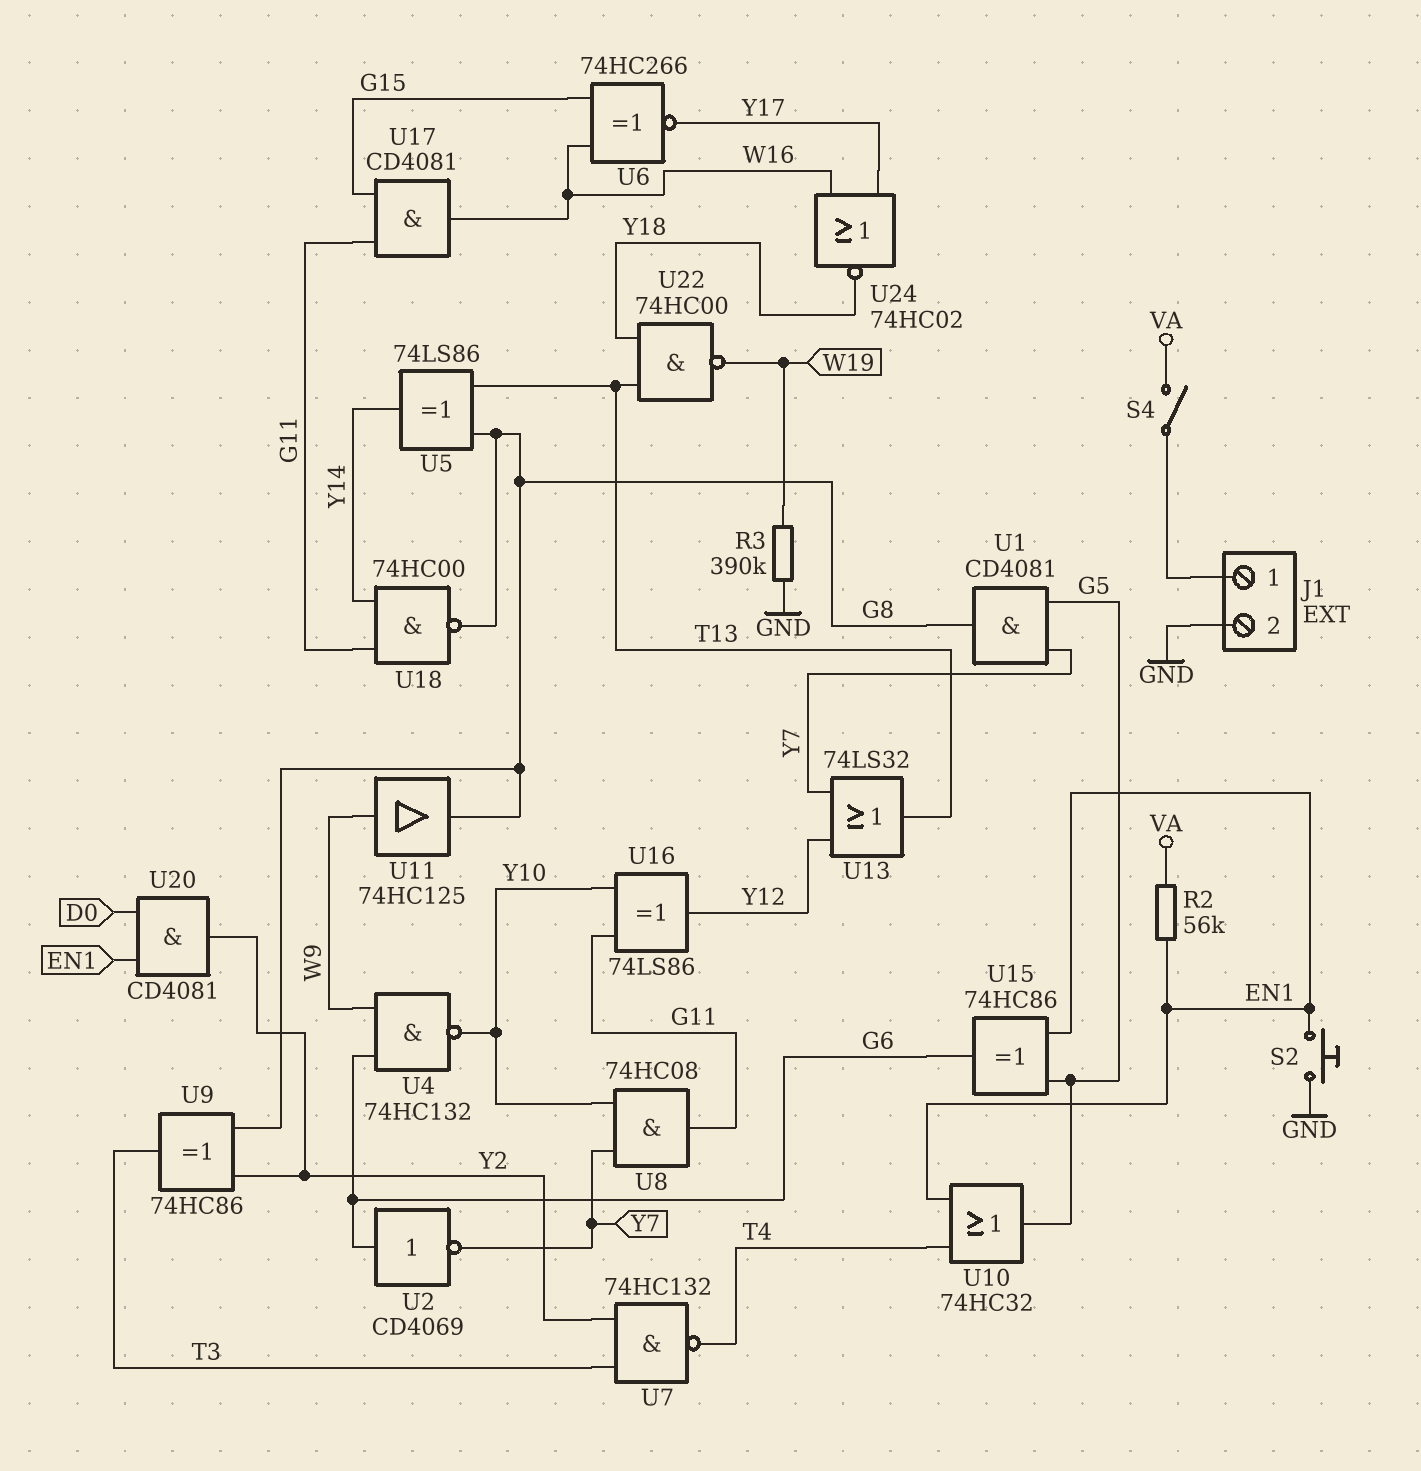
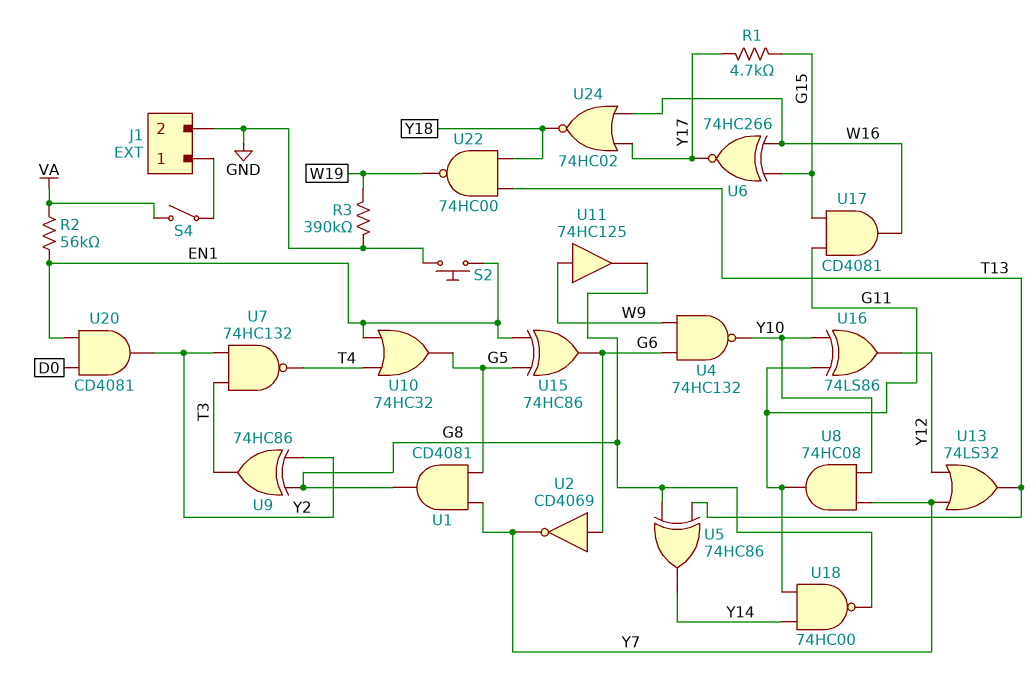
R1: none -> 4.7k (G15, Y17)
U5: XOR 74LS86 (in G8, in T13, out Y14) -> XOR 74HC86 (in G8, in T13, out Y14)

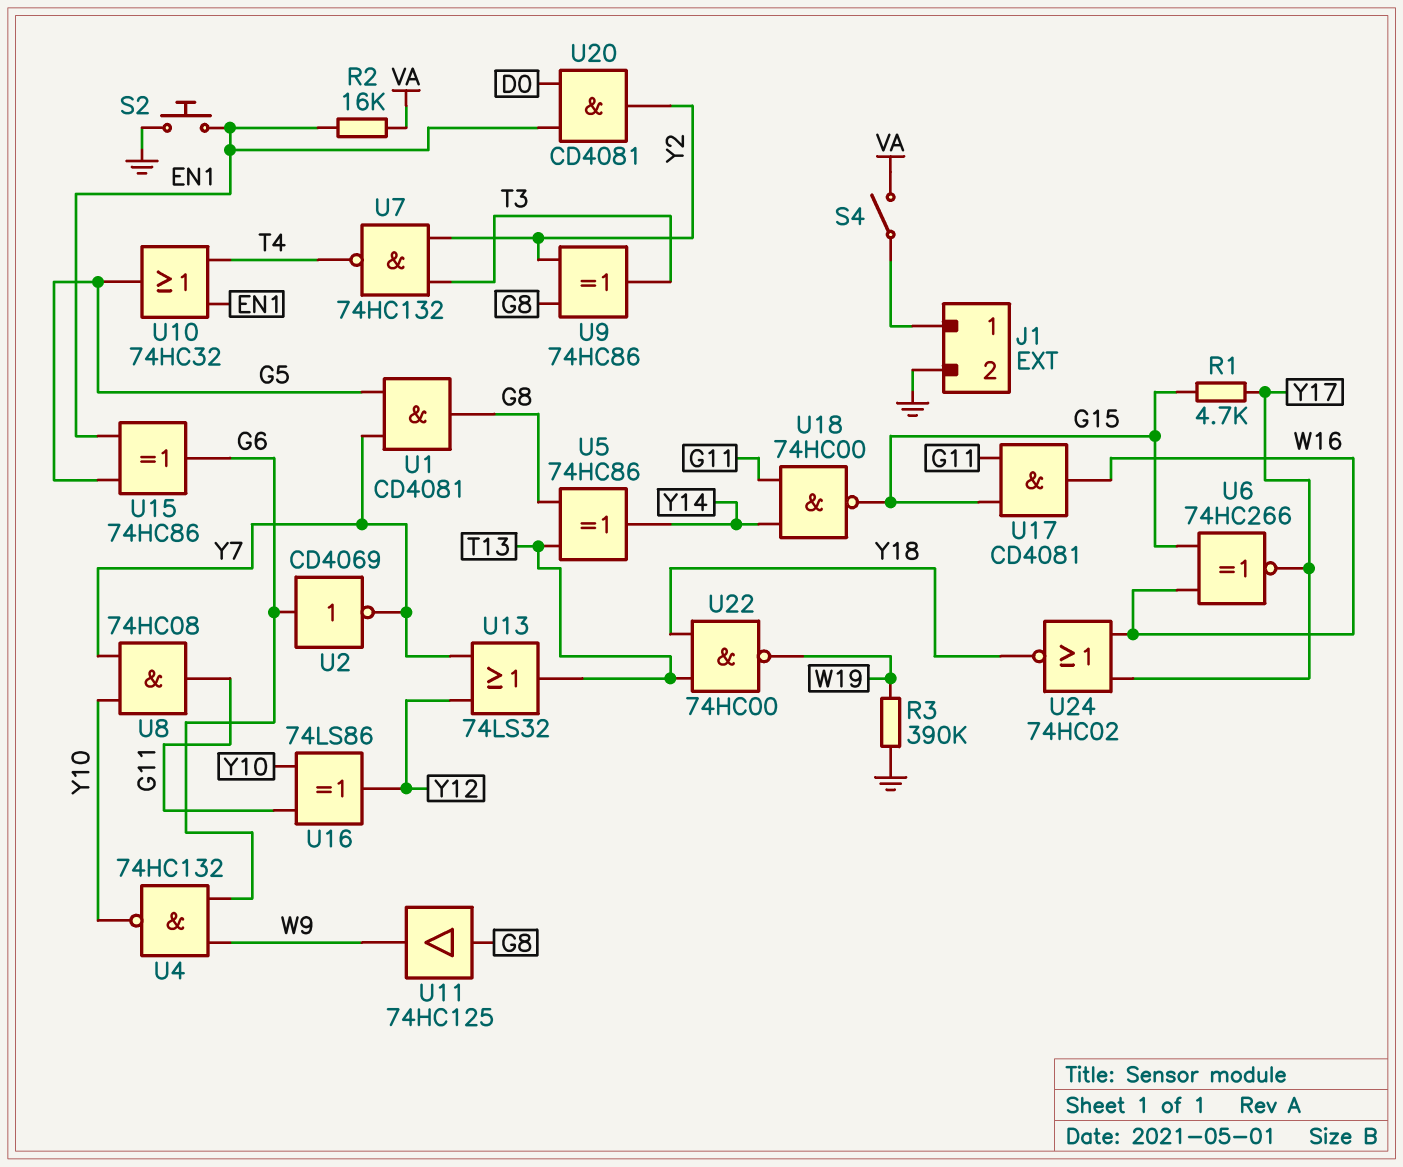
R2: 56k (EN1, VA) -> 16k (EN1, VA)
U11: buffer 74HC125 (in W9, out G8) -> buffer 74HC125 (in G8, out W9)
U18: NAND 74HC00 (in G11, in Y14, out G8) -> NAND 74HC00 (in G11, in Y14, out G15)

